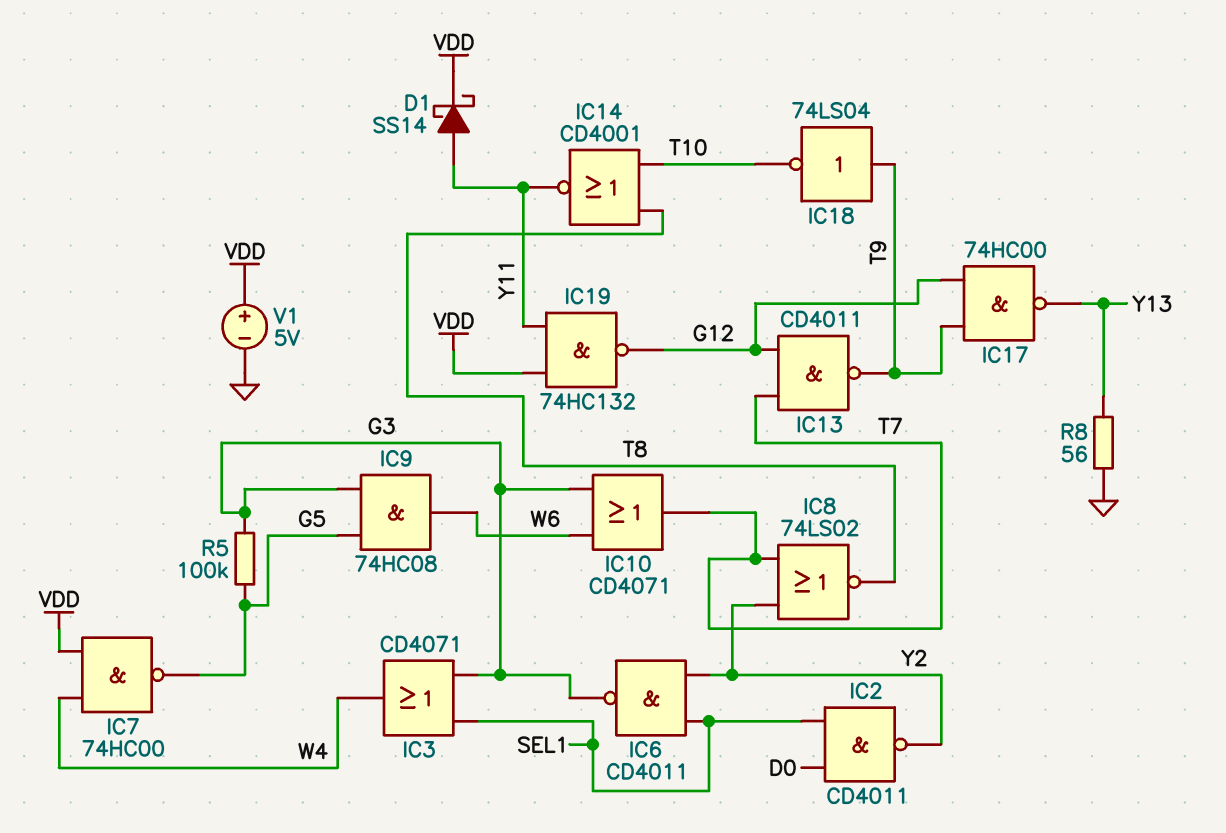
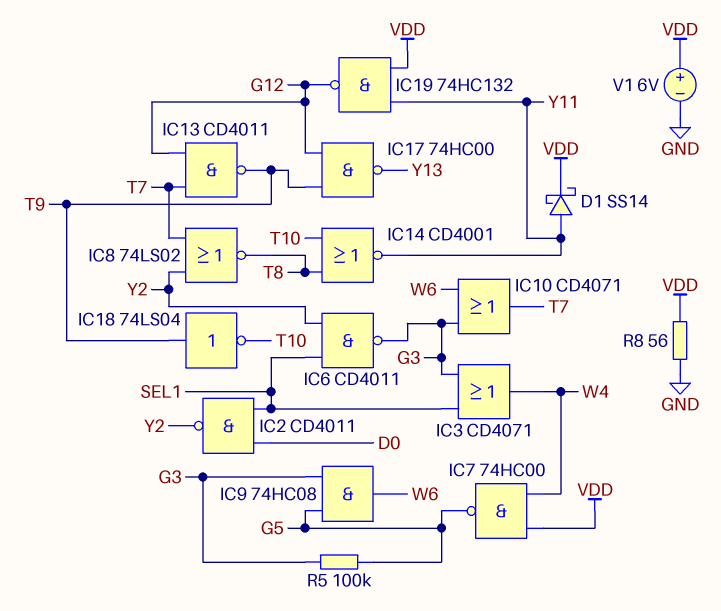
R8: 56 (GND, Y13) -> 56 (GND, VDD)
V1: 5V (plus VDD, minus GND) -> 6V (plus VDD, minus GND)

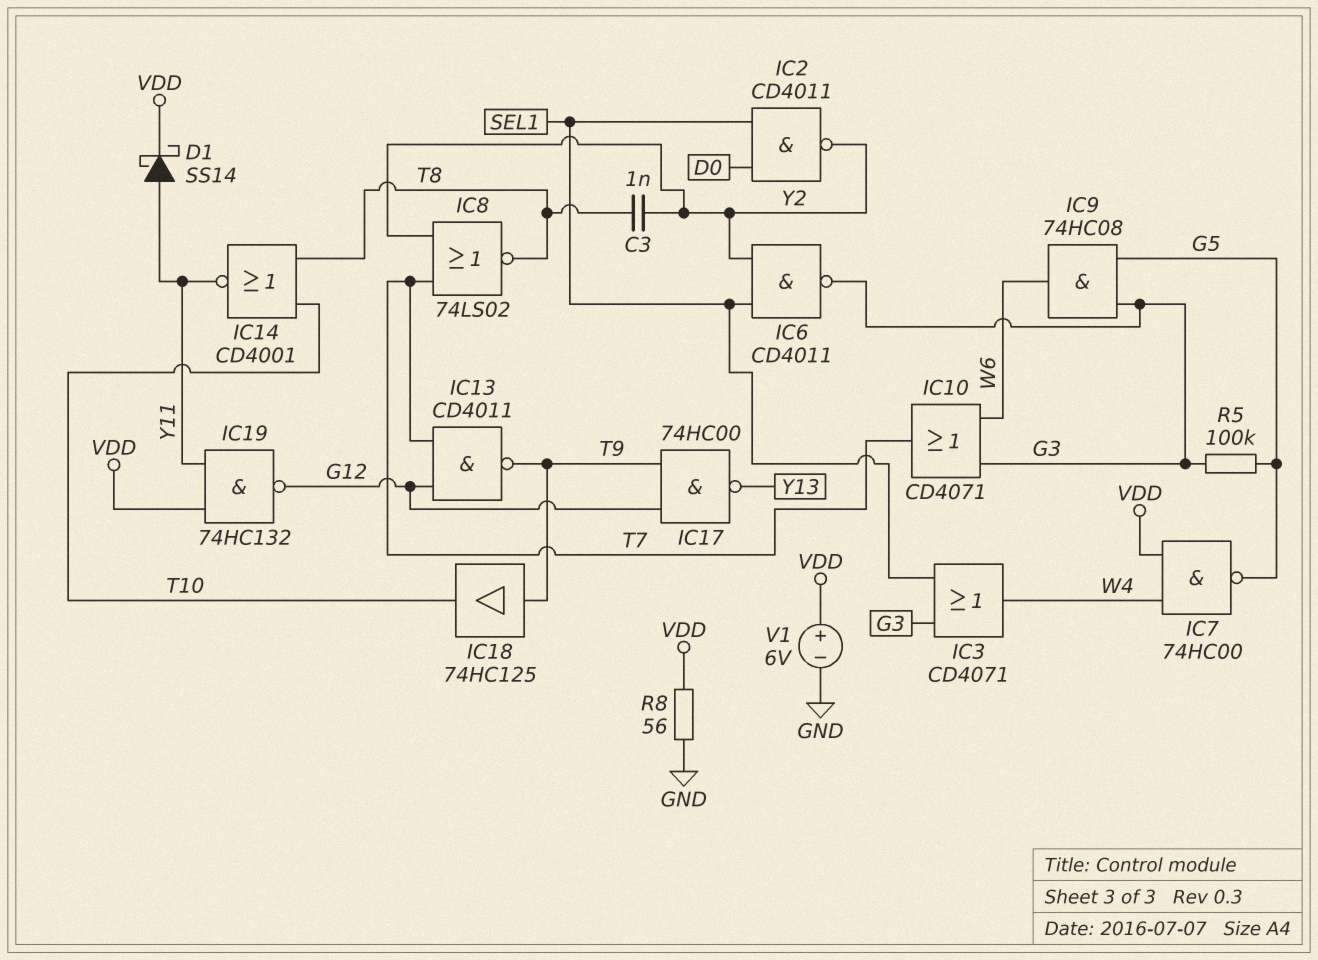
C3: none -> 1nF (T8, Y2)
IC18: NOT 74LS04 (in T9, out T10) -> buffer 74HC125 (in T9, out T10)

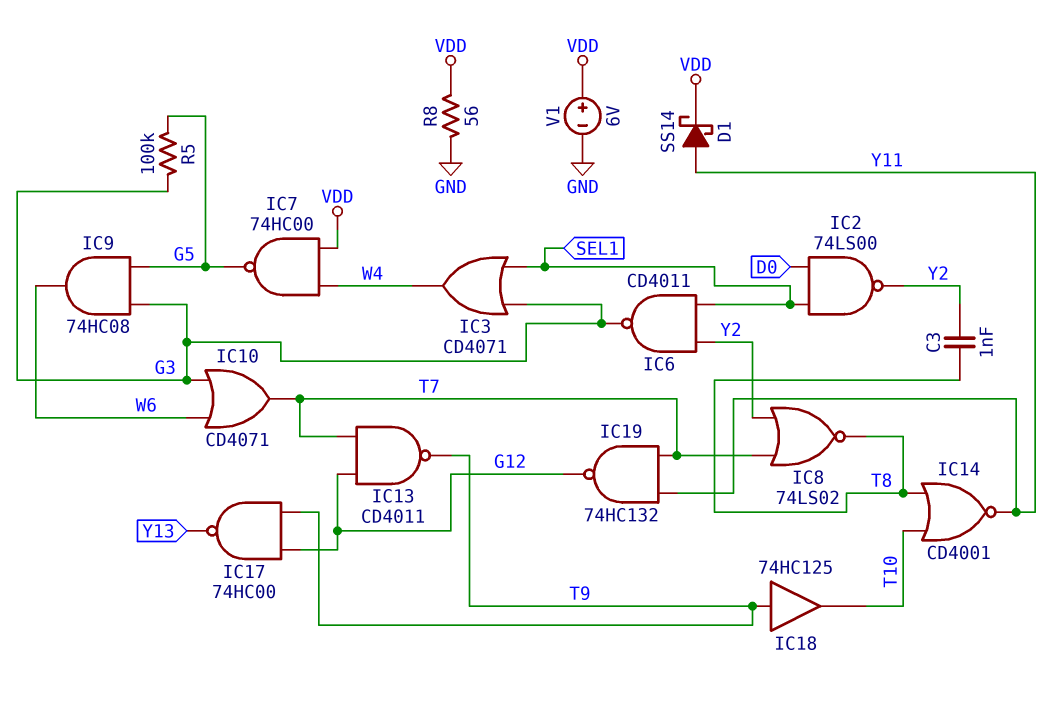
IC2: NAND CD4011 (in D0, in SEL1, out Y2) -> NAND 74LS00 (in D0, in SEL1, out Y2)
IC19: NAND 74HC132 (in VDD, in Y11, out G12) -> NAND 74HC132 (in T7, in Y11, out G12)

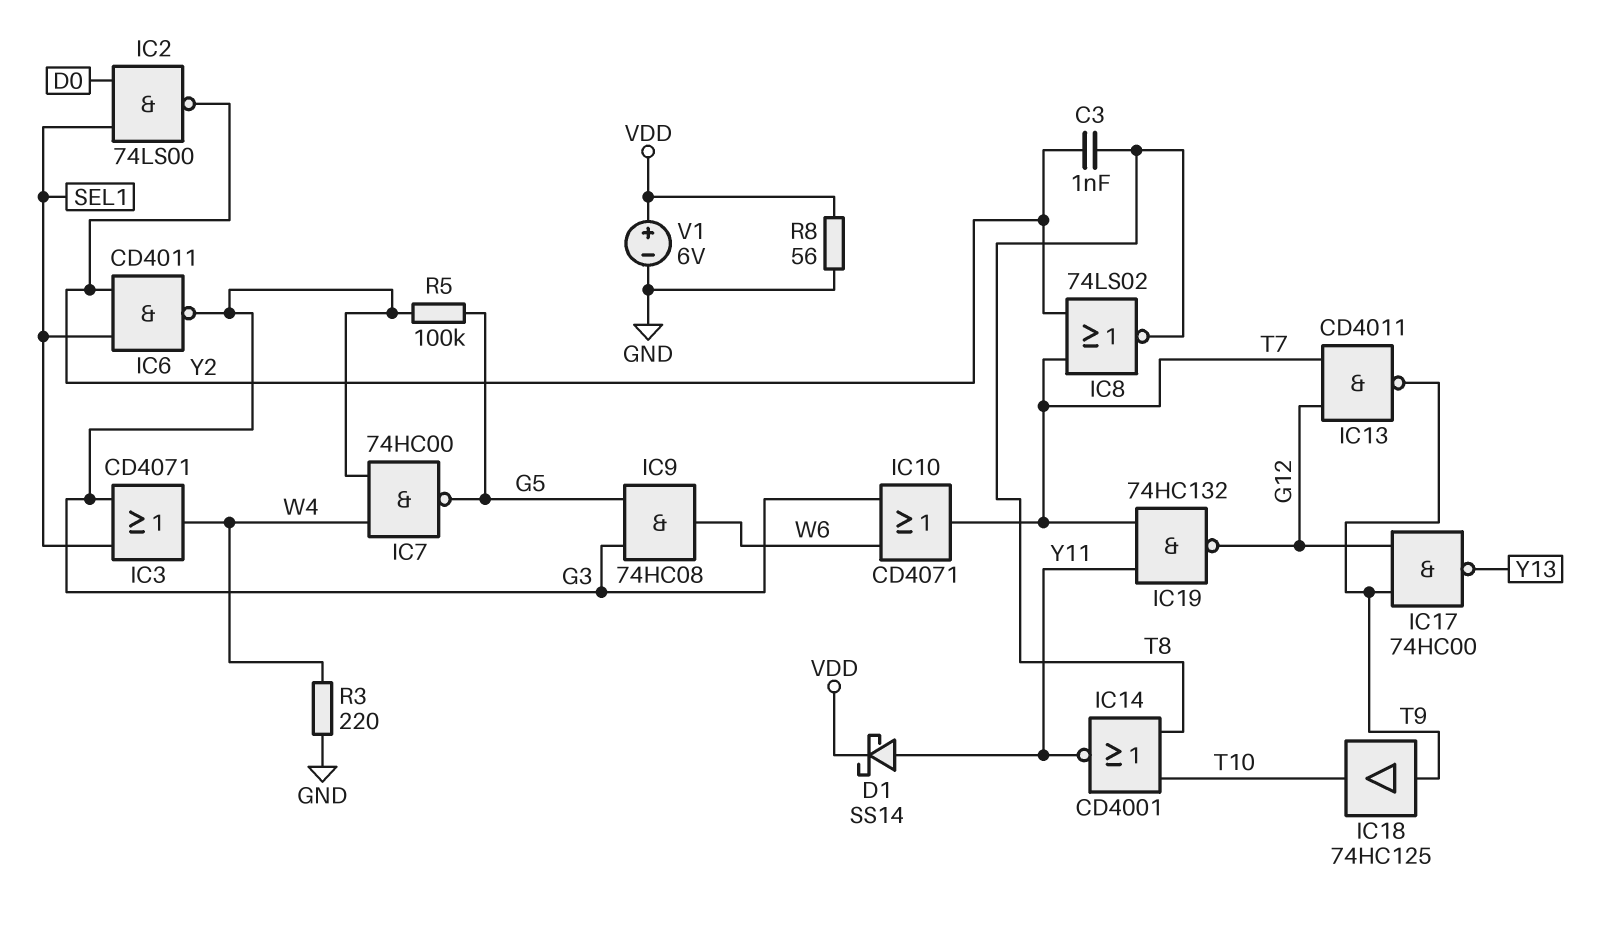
IC7: NAND 74HC00 (in VDD, in W4, out G5) -> NAND 74HC00 (in G3, in W4, out G5)
R3: none -> 220 (GND, W4)

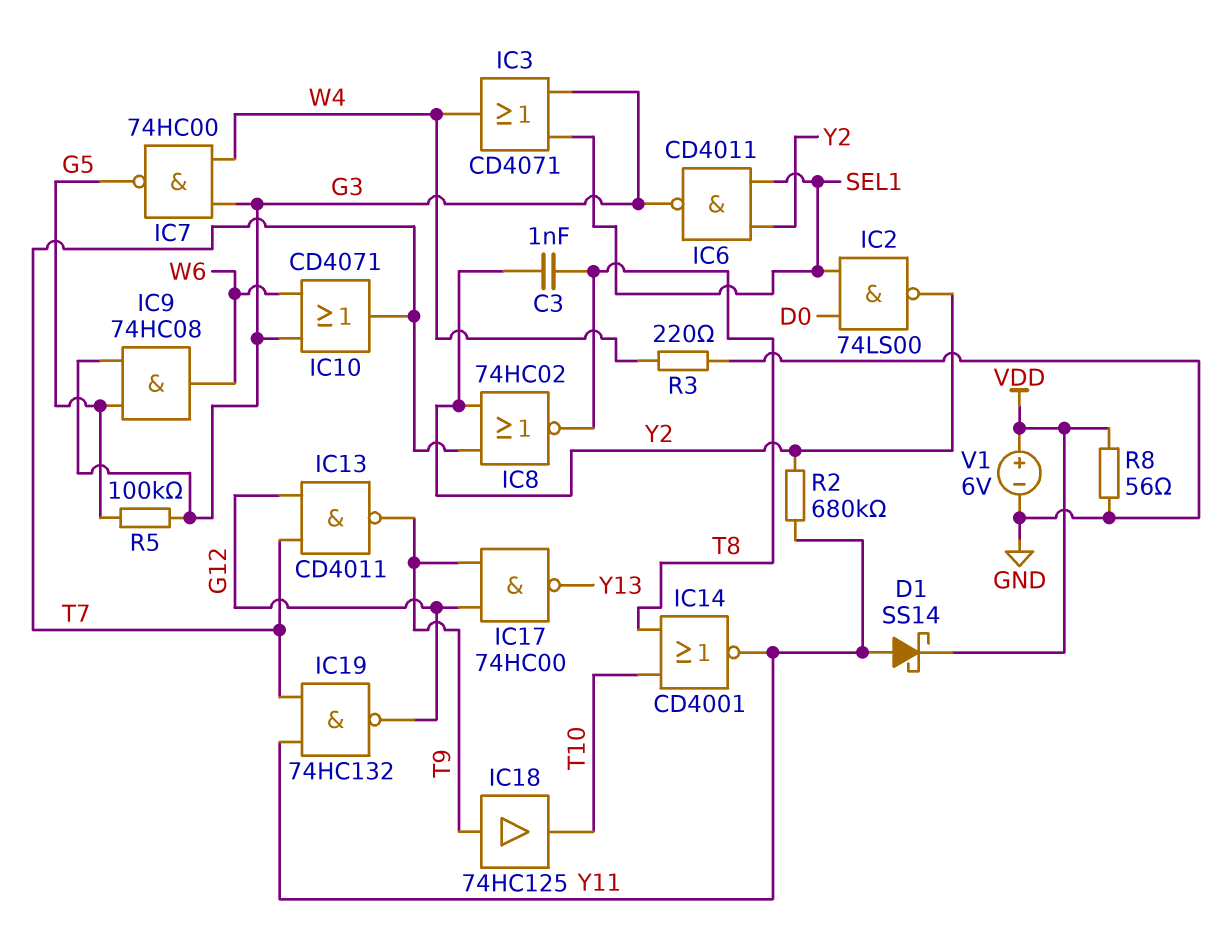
IC8: NOR 74LS02 (in T7, in Y2, out T8) -> NOR 74HC02 (in T7, in Y2, out T8)
R2: none -> 680k (Y2, Y11)

